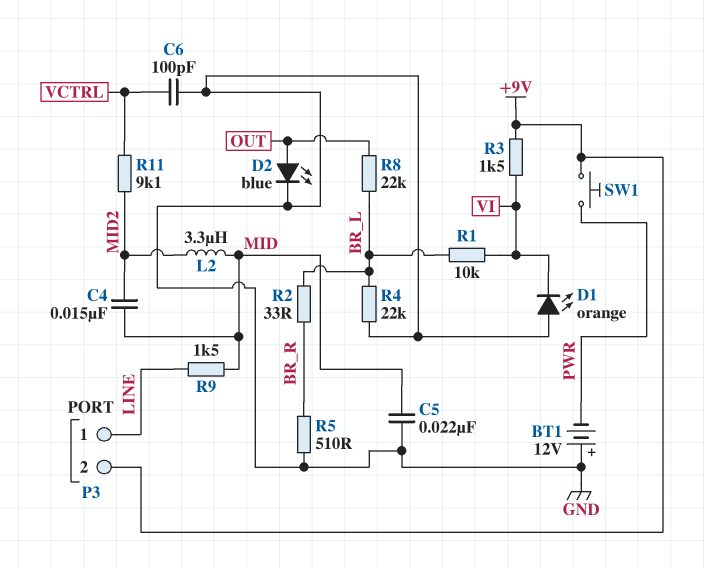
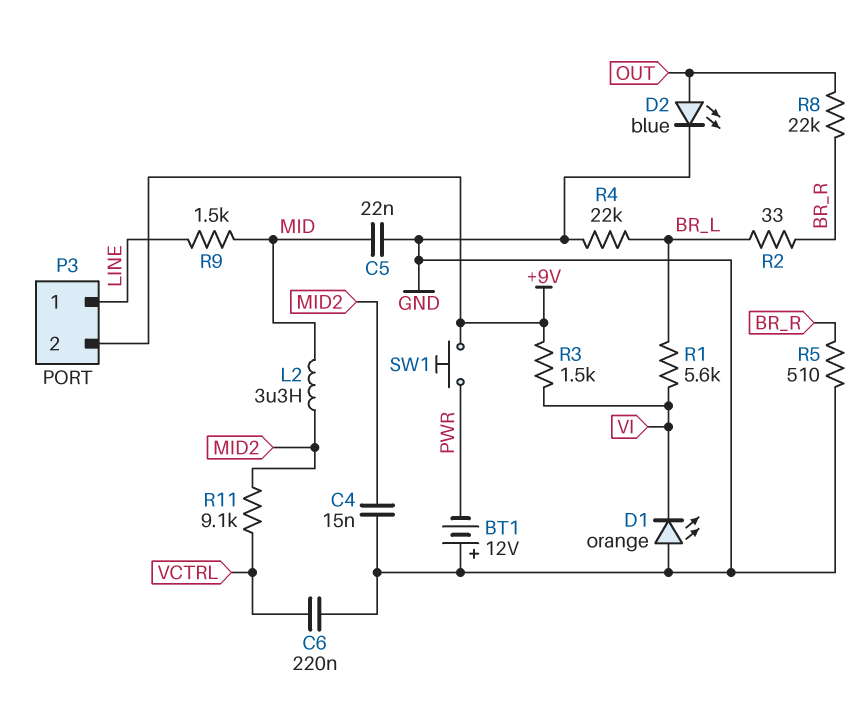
C4: 15nF (MID, MID2) -> 15nF (GND, MID2)
C6: 100pF (GND, VCTRL) -> 220nF (GND, VCTRL)
R1: 10k (BR_L, VI) -> 5.6k (BR_L, VI)
R8: 22k (BR_L, OUT) -> 22k (BR_R, OUT)

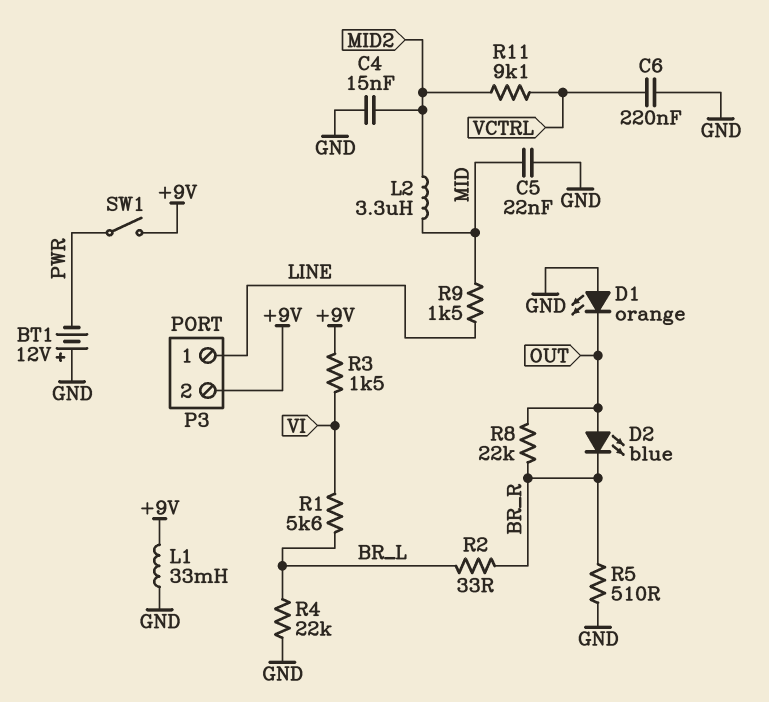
D1: LED orange (A GND, K VI) -> LED orange (A GND, K OUT)
D2: LED blue (A OUT, K GND) -> LED blue (A OUT, K BR_R)
L1: none -> 33mH (+9V, GND)
SW1: button (+9V, PWR) -> switch (+9V, PWR)

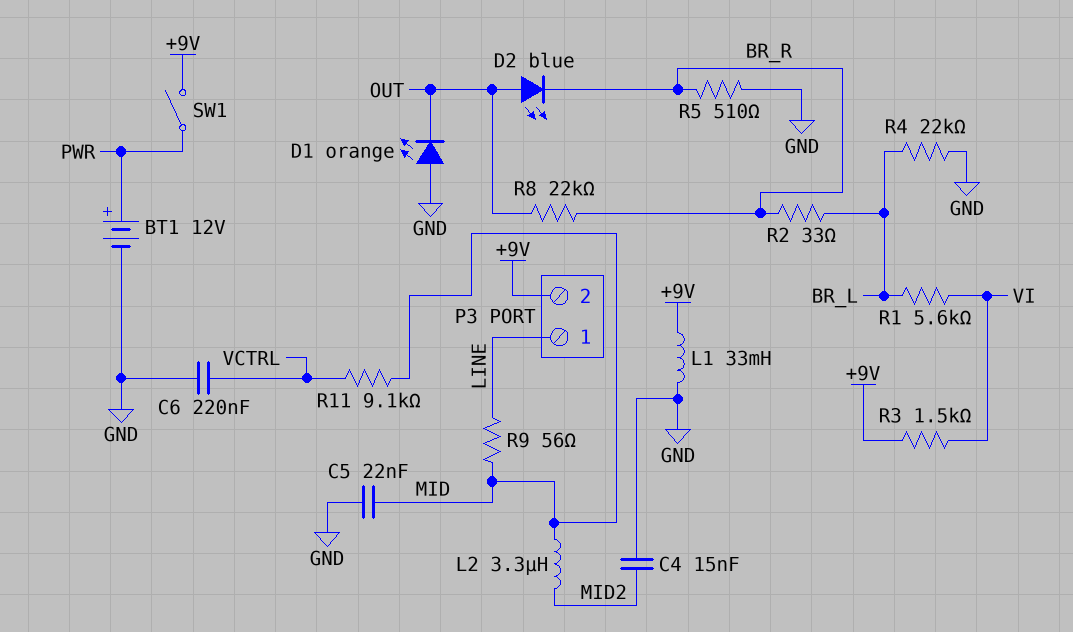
BT1: 12V (plus GND, minus PWR) -> 12V (plus PWR, minus GND)
R9: 1.5k (LINE, MID) -> 56 (LINE, MID)
R11: 9.1k (MID2, VCTRL) -> 9.1k (MID, VCTRL)

